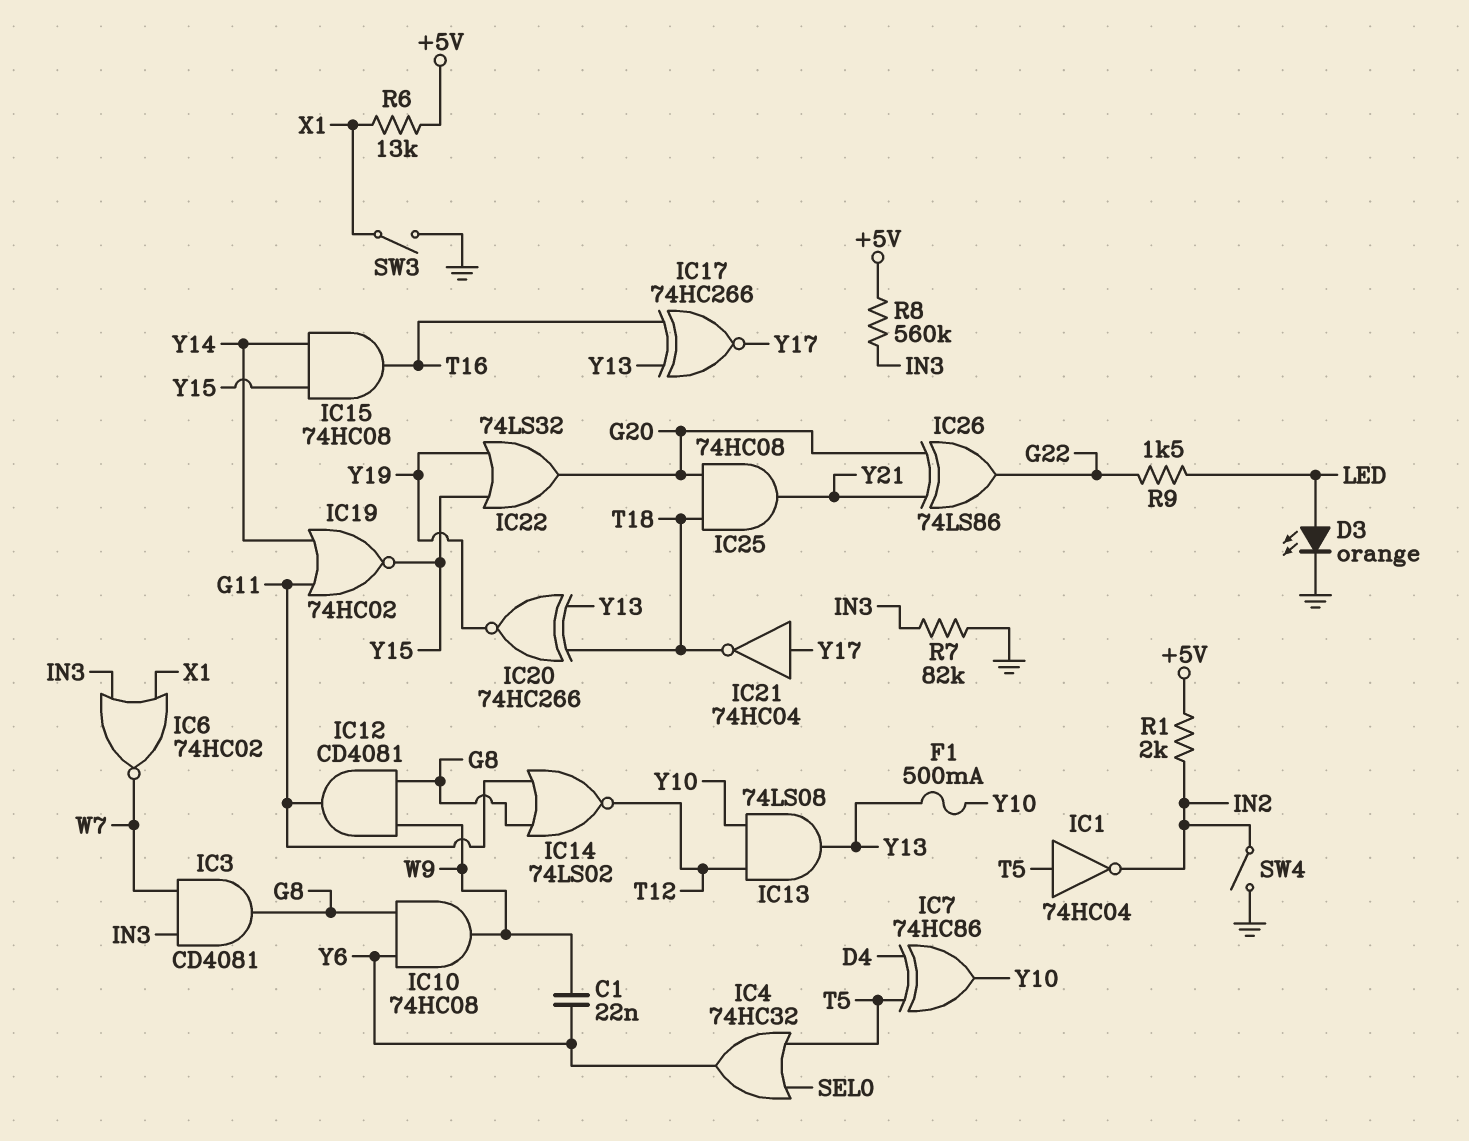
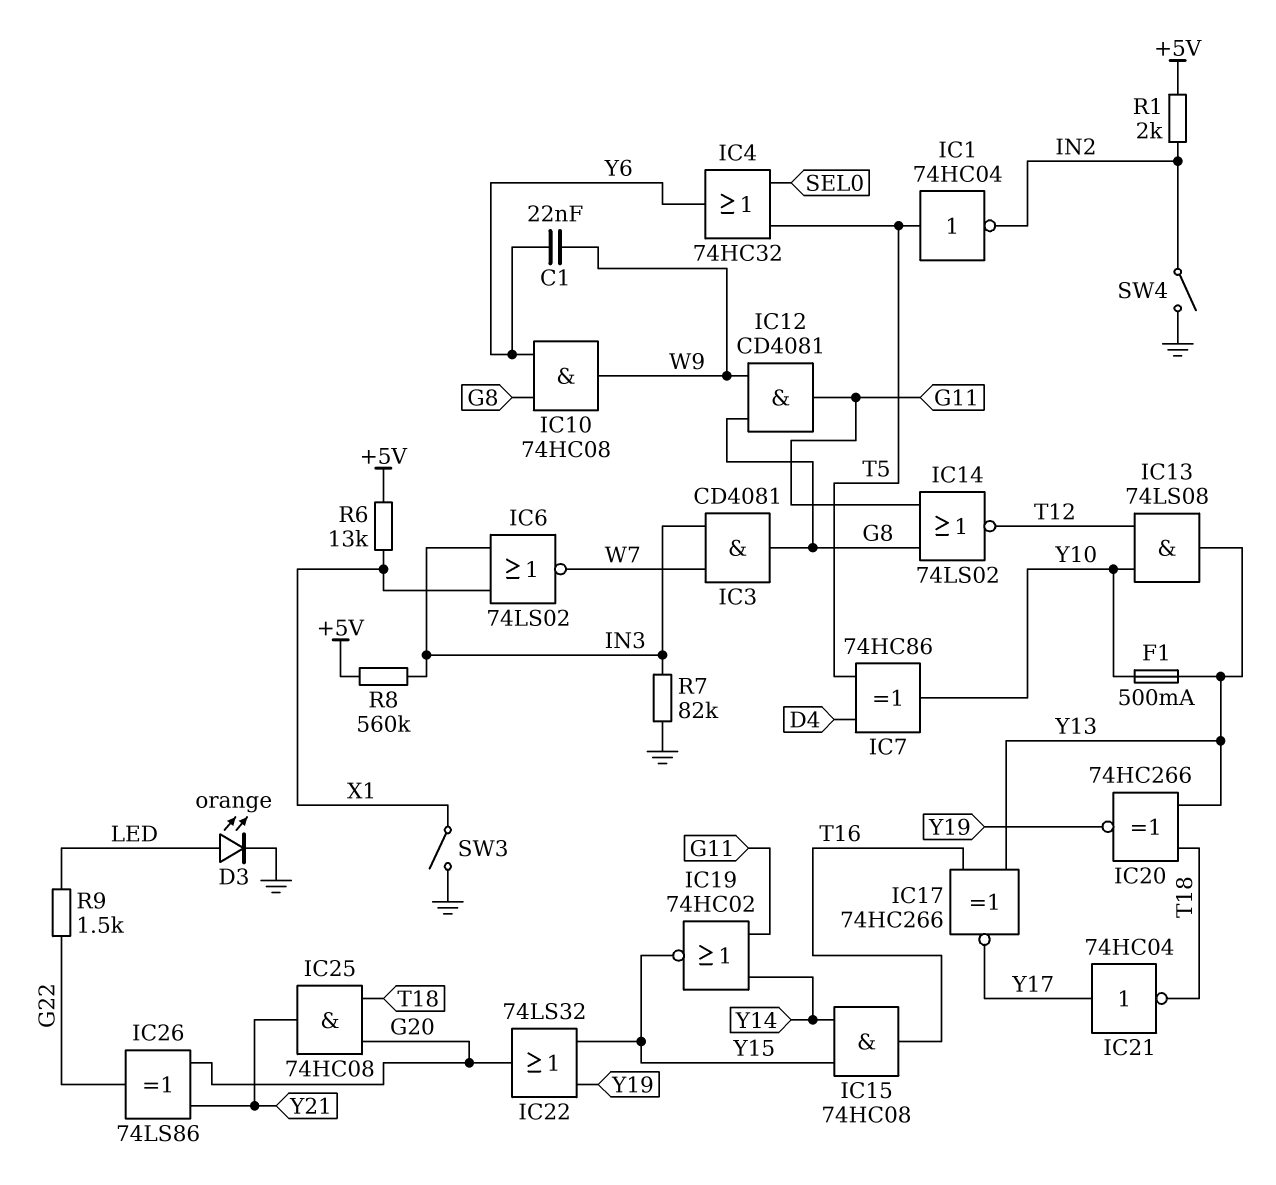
IC6: NOR 74HC02 (in IN3, in X1, out W7) -> NOR 74LS02 (in IN3, in X1, out W7)

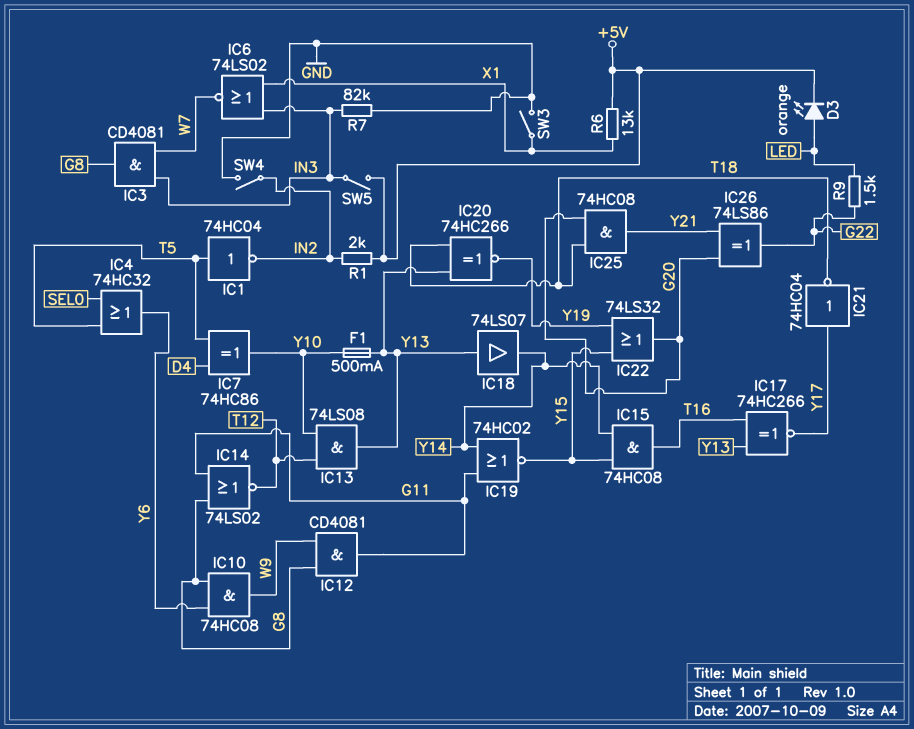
C1: 22nF (W9, Y6) -> none
D3: LED orange (A LED, K GND) -> LED orange (A LED, K +5V)
IC18: none -> buffer 74LS07 (in Y13, out Y14)
R8: 560k (+5V, IN3) -> none
SW5: none -> switch (+5V, IN3)

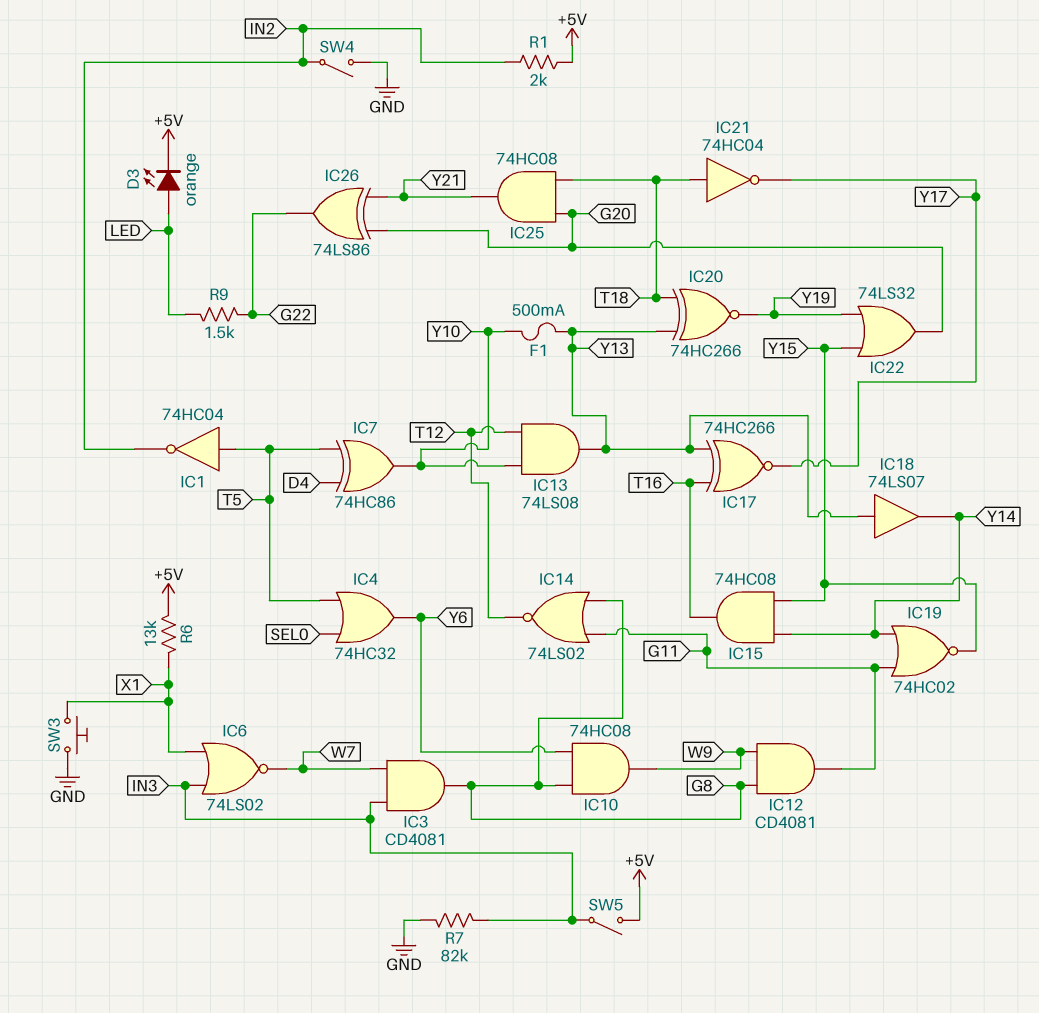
IC21: NOT 74HC04 (in Y17, out T18) -> NOT 74HC04 (in T18, out Y17)
SW3: switch (GND, X1) -> button (GND, X1)

